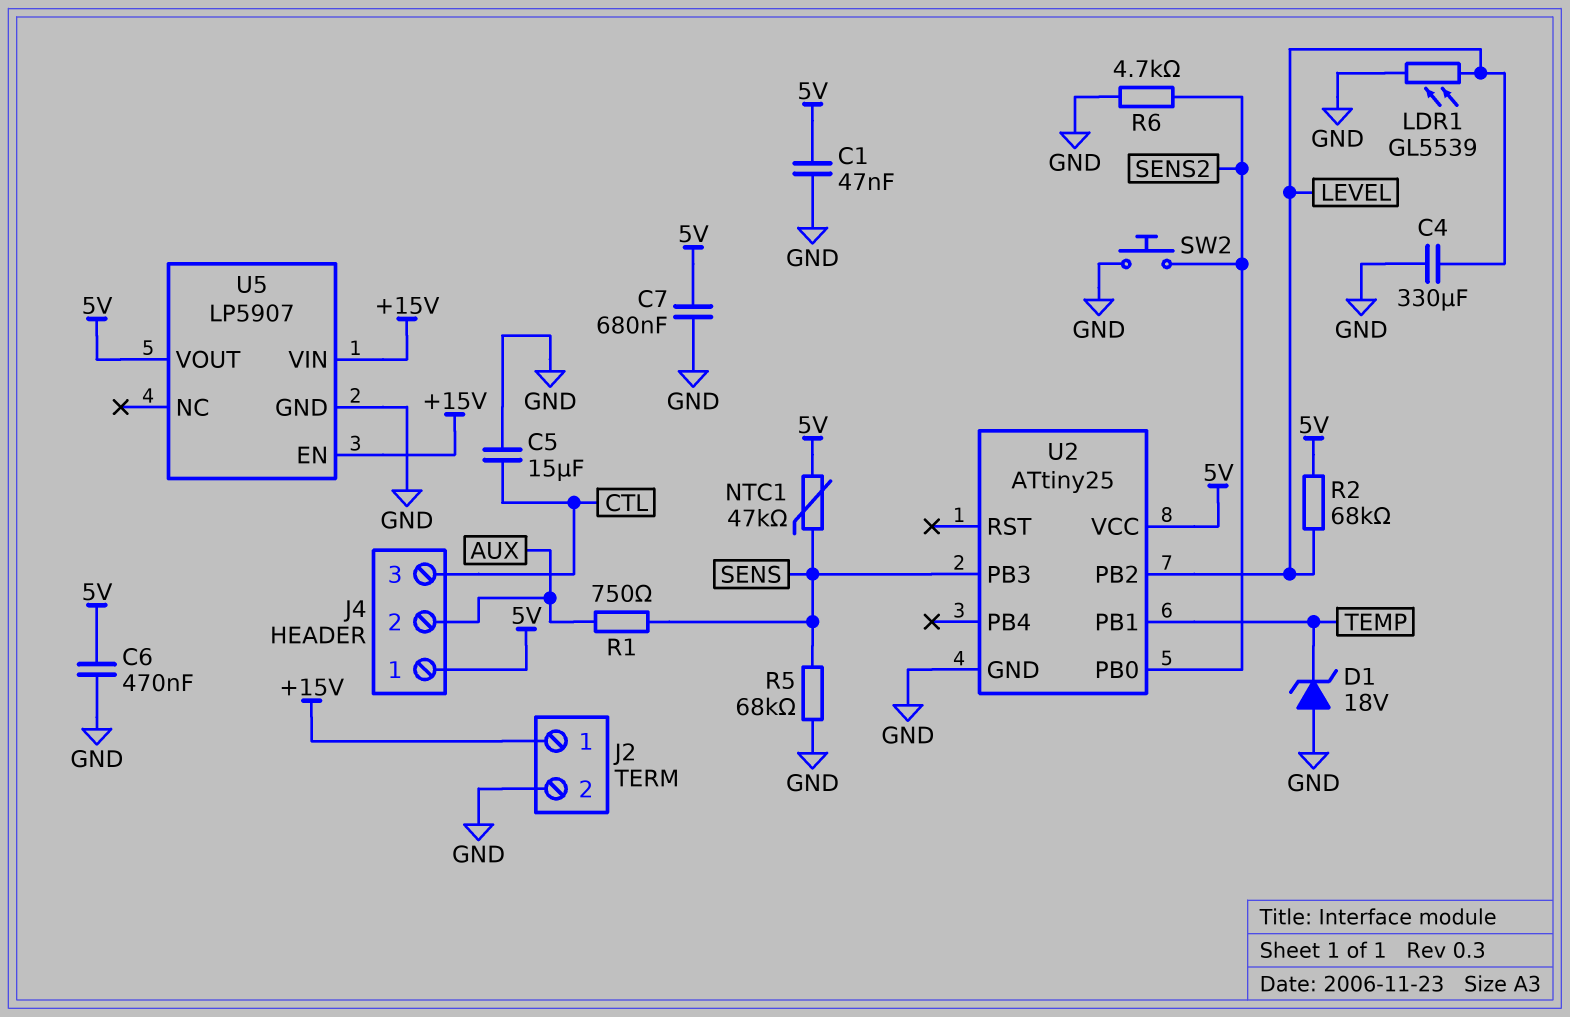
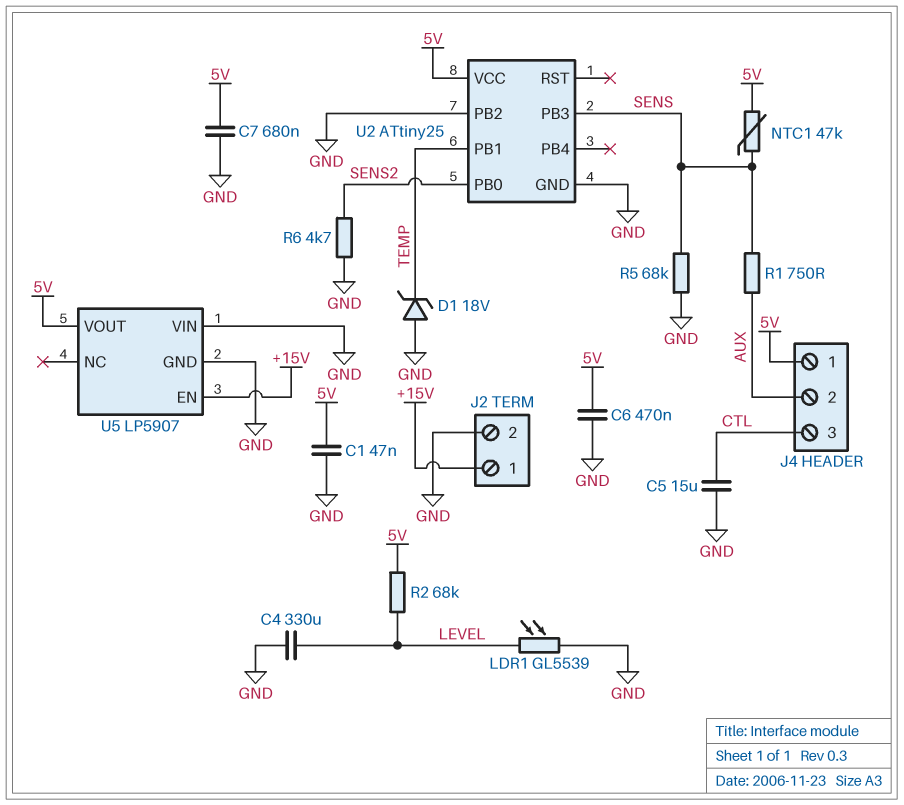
SW2: button (GND, SENS2) -> none
U2 pin PB2: LEVEL -> GND
U5 pin VIN: +15V -> GND

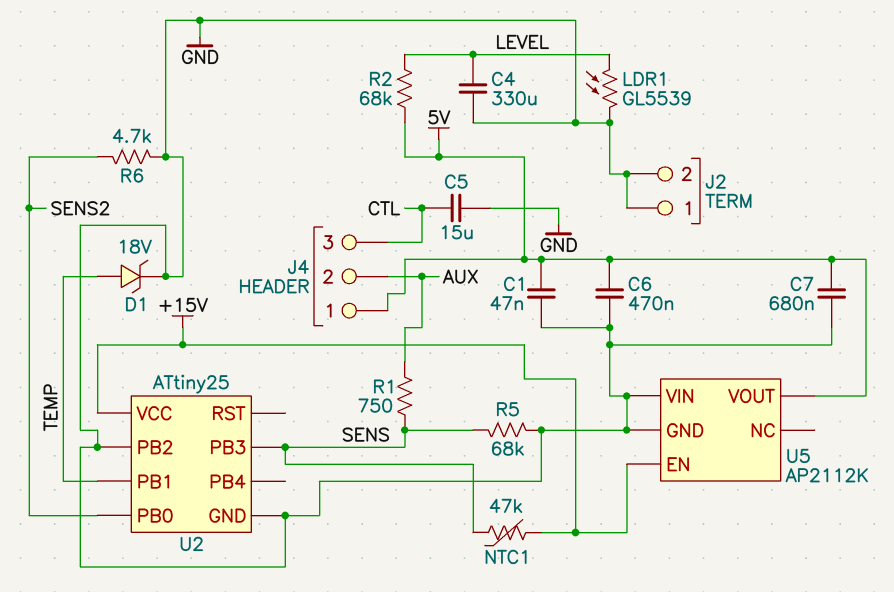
D1: zener 18V (A GND, K TEMP) -> zener 18V (A TEMP, K GND)
J2 pin 1: +15V -> GND
NTC1: 47k (5V, SENS) -> 47k (+15V, SENS)
U2 pin VCC: 5V -> +15V
U5: LP5907 -> AP2112K

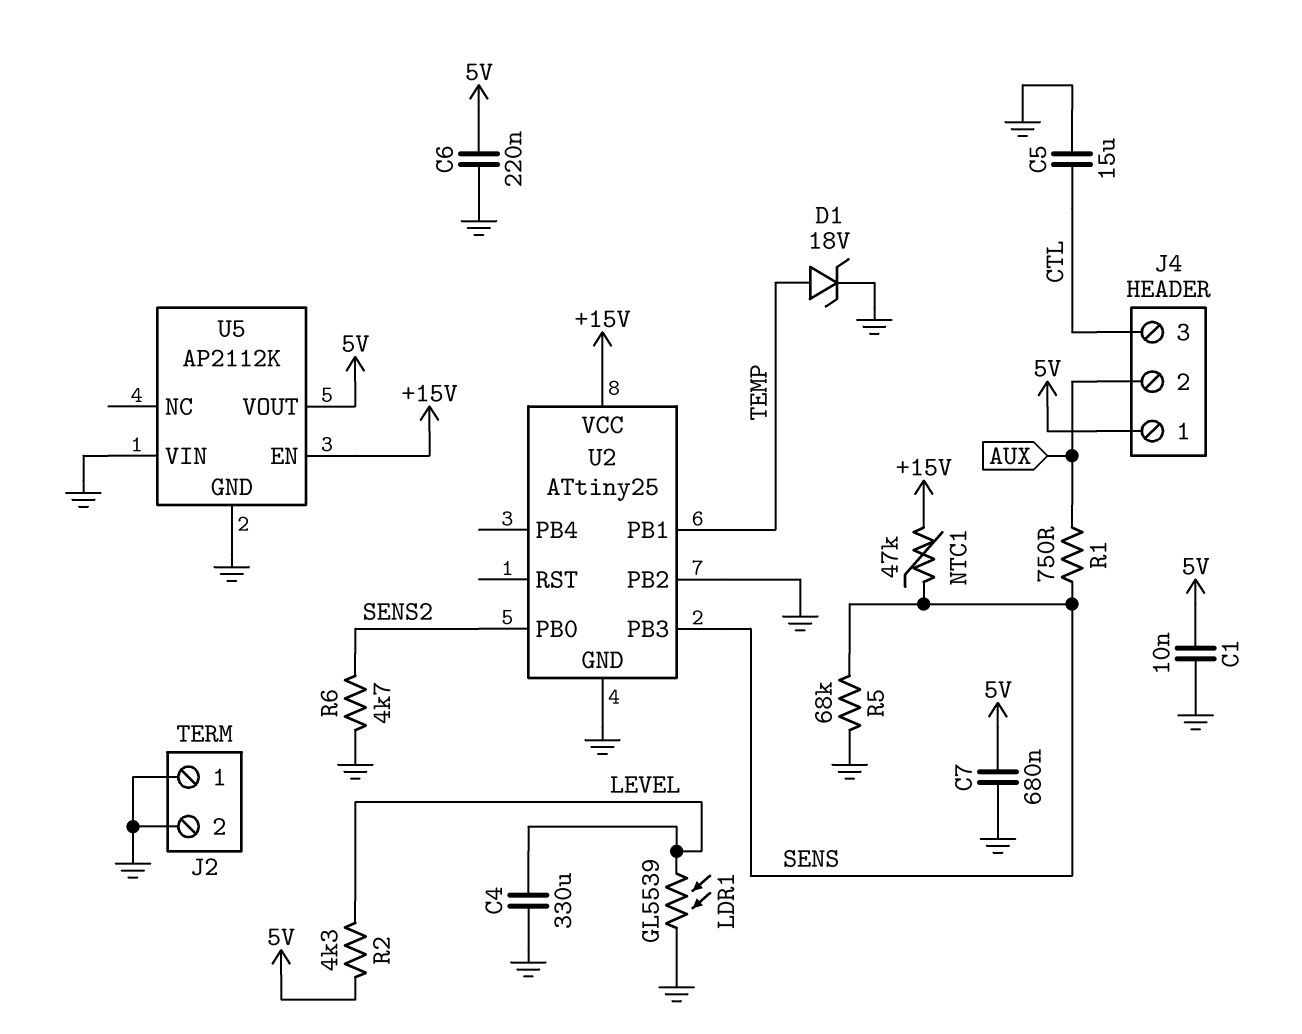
C1: 47nF (5V, GND) -> 10nF (5V, GND)
C6: 470nF (5V, GND) -> 220nF (5V, GND)
R2: 68k (5V, LEVEL) -> 4.3k (5V, LEVEL)

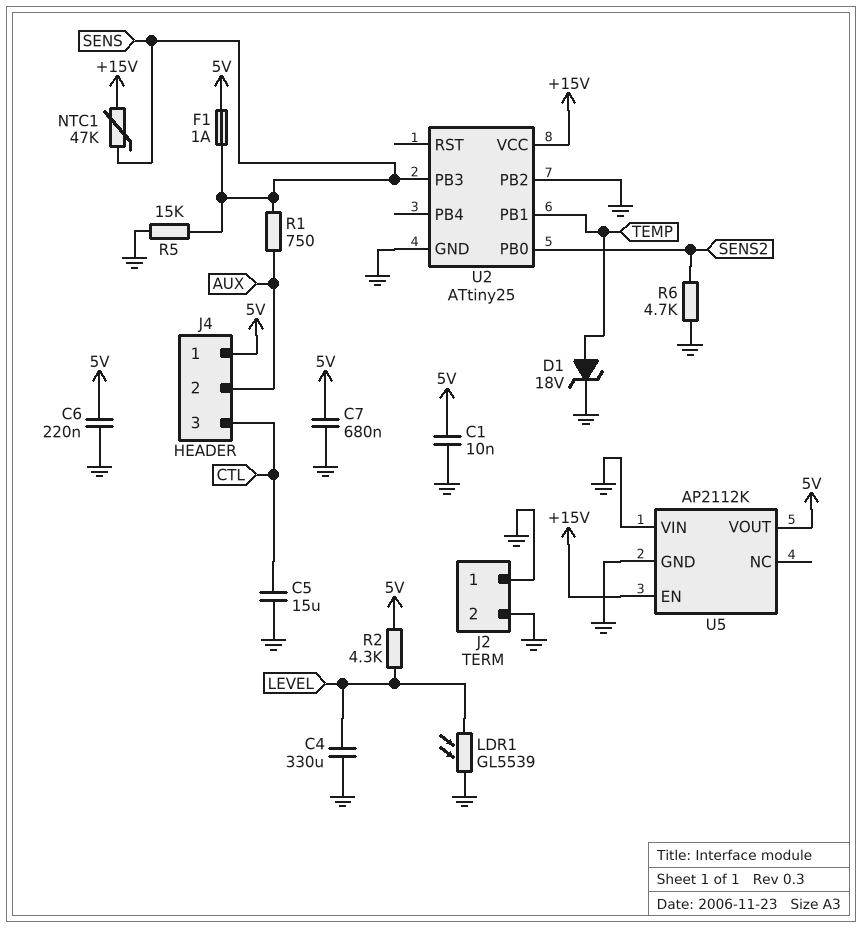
F1: none -> 1A (5V, SENS)
R5: 68k (GND, SENS) -> 15k (GND, SENS)

